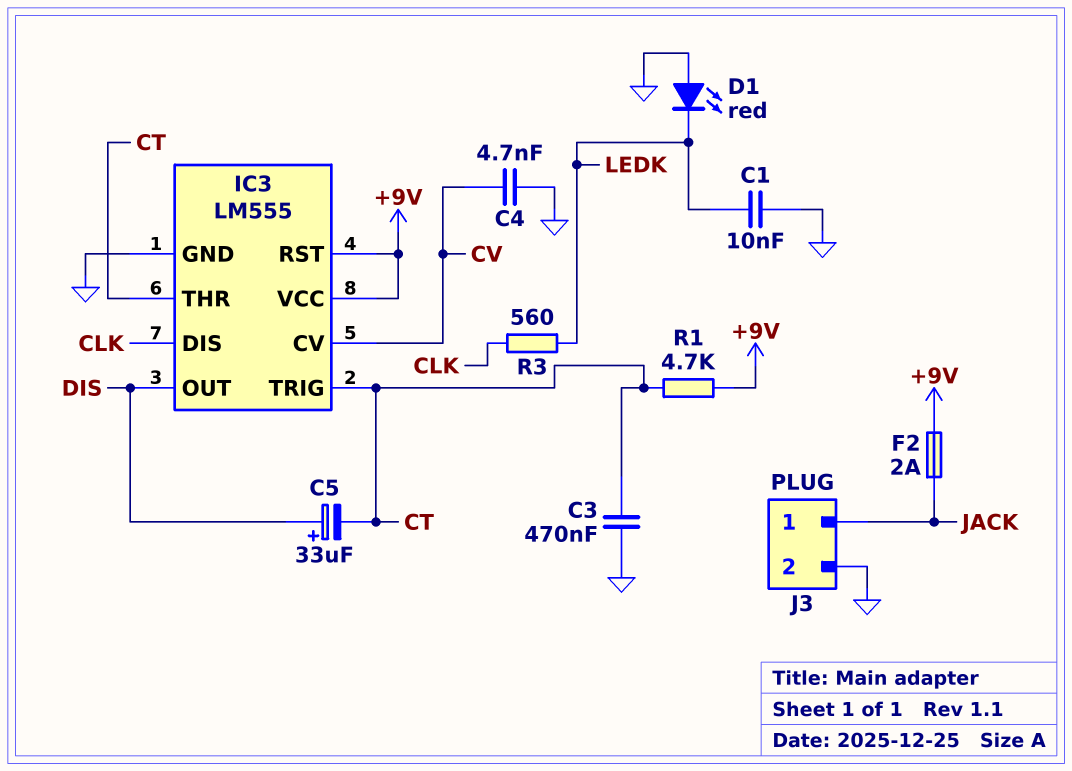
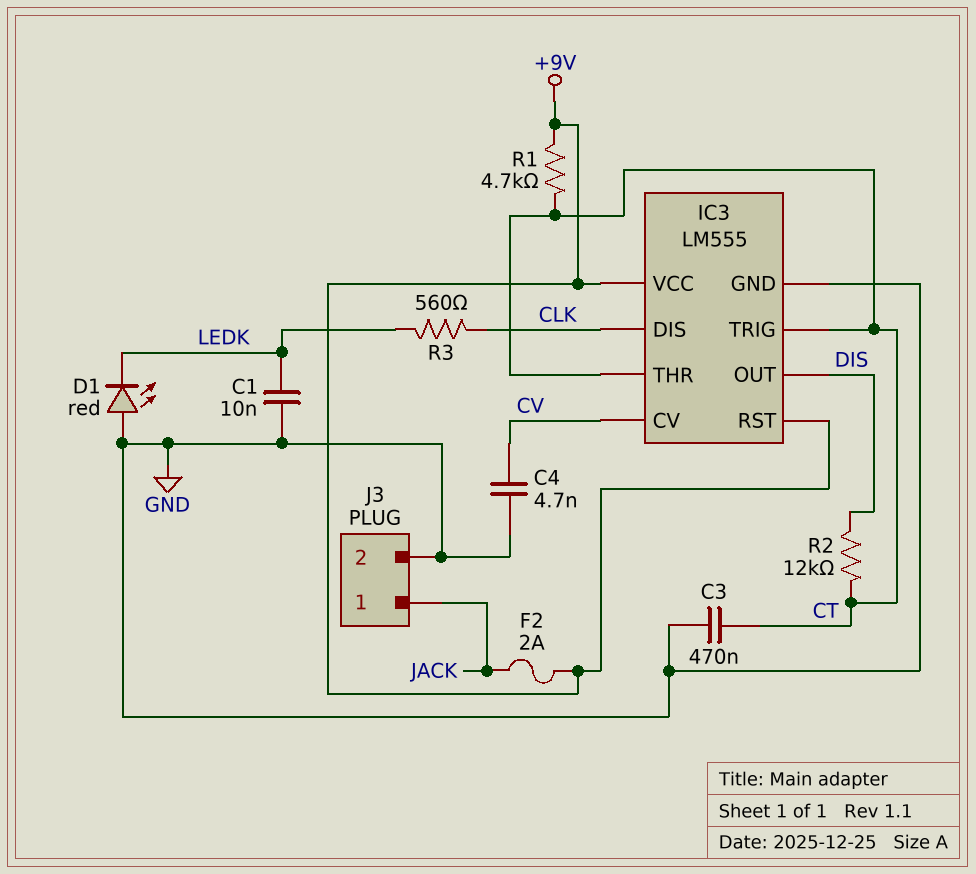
C5: 33uF (plus DIS, minus CT) -> none
R2: none -> 12k (CT, DIS)

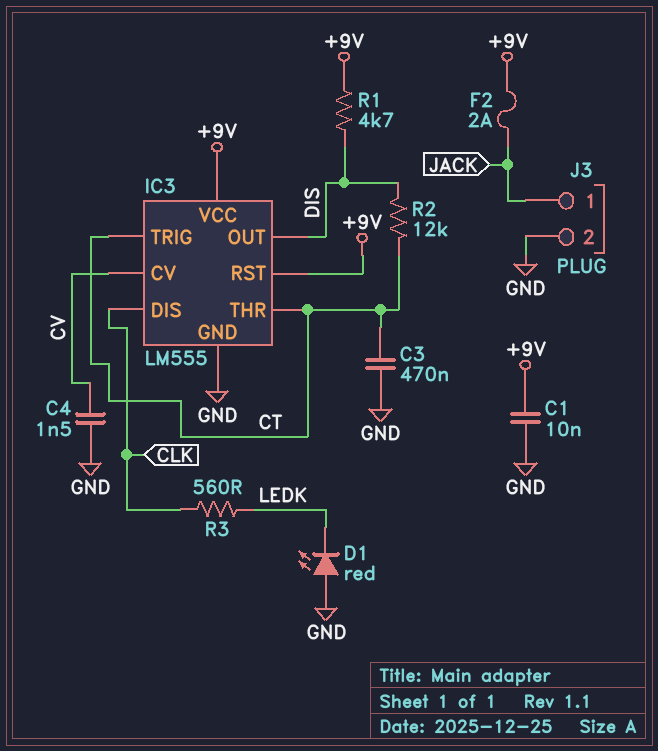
C1: 10nF (GND, LEDK) -> 10nF (+9V, GND)
C4: 4.7nF (CV, GND) -> 1.5nF (CV, GND)
R1: 4.7k (+9V, CT) -> 4.7k (+9V, DIS)

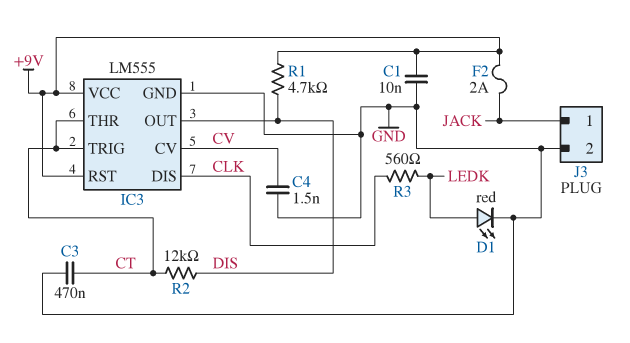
D1: LED red (A GND, K LEDK) -> LED red (A LEDK, K GND)

